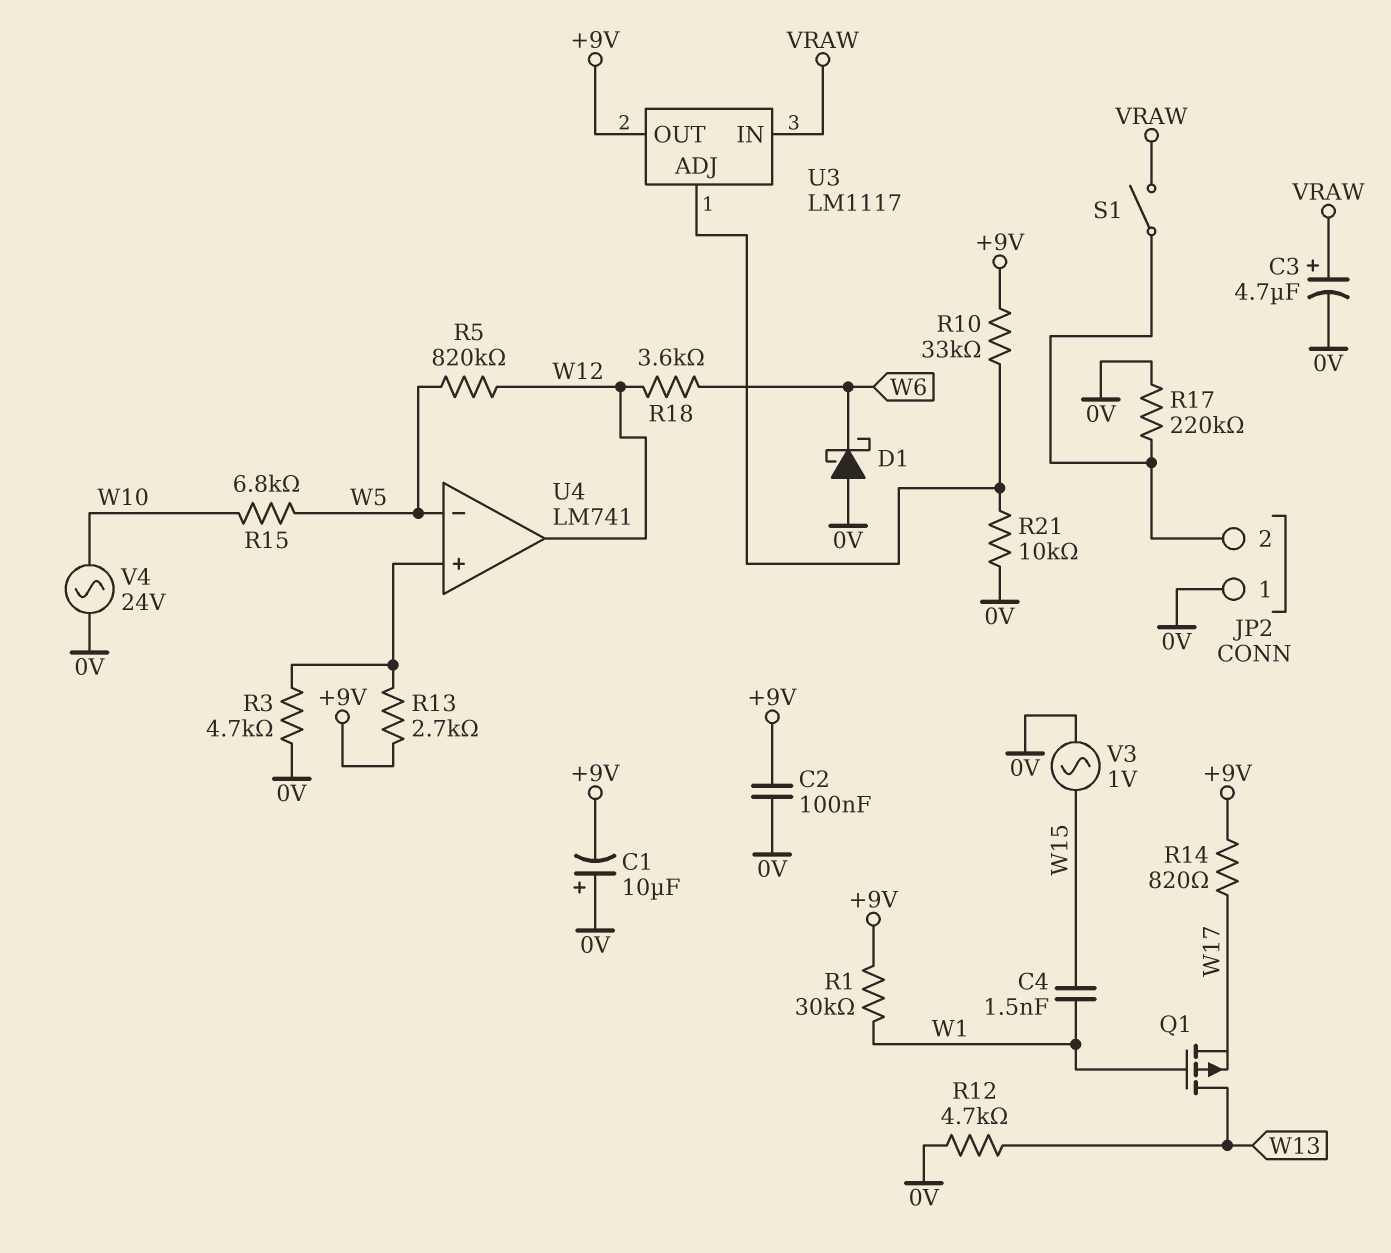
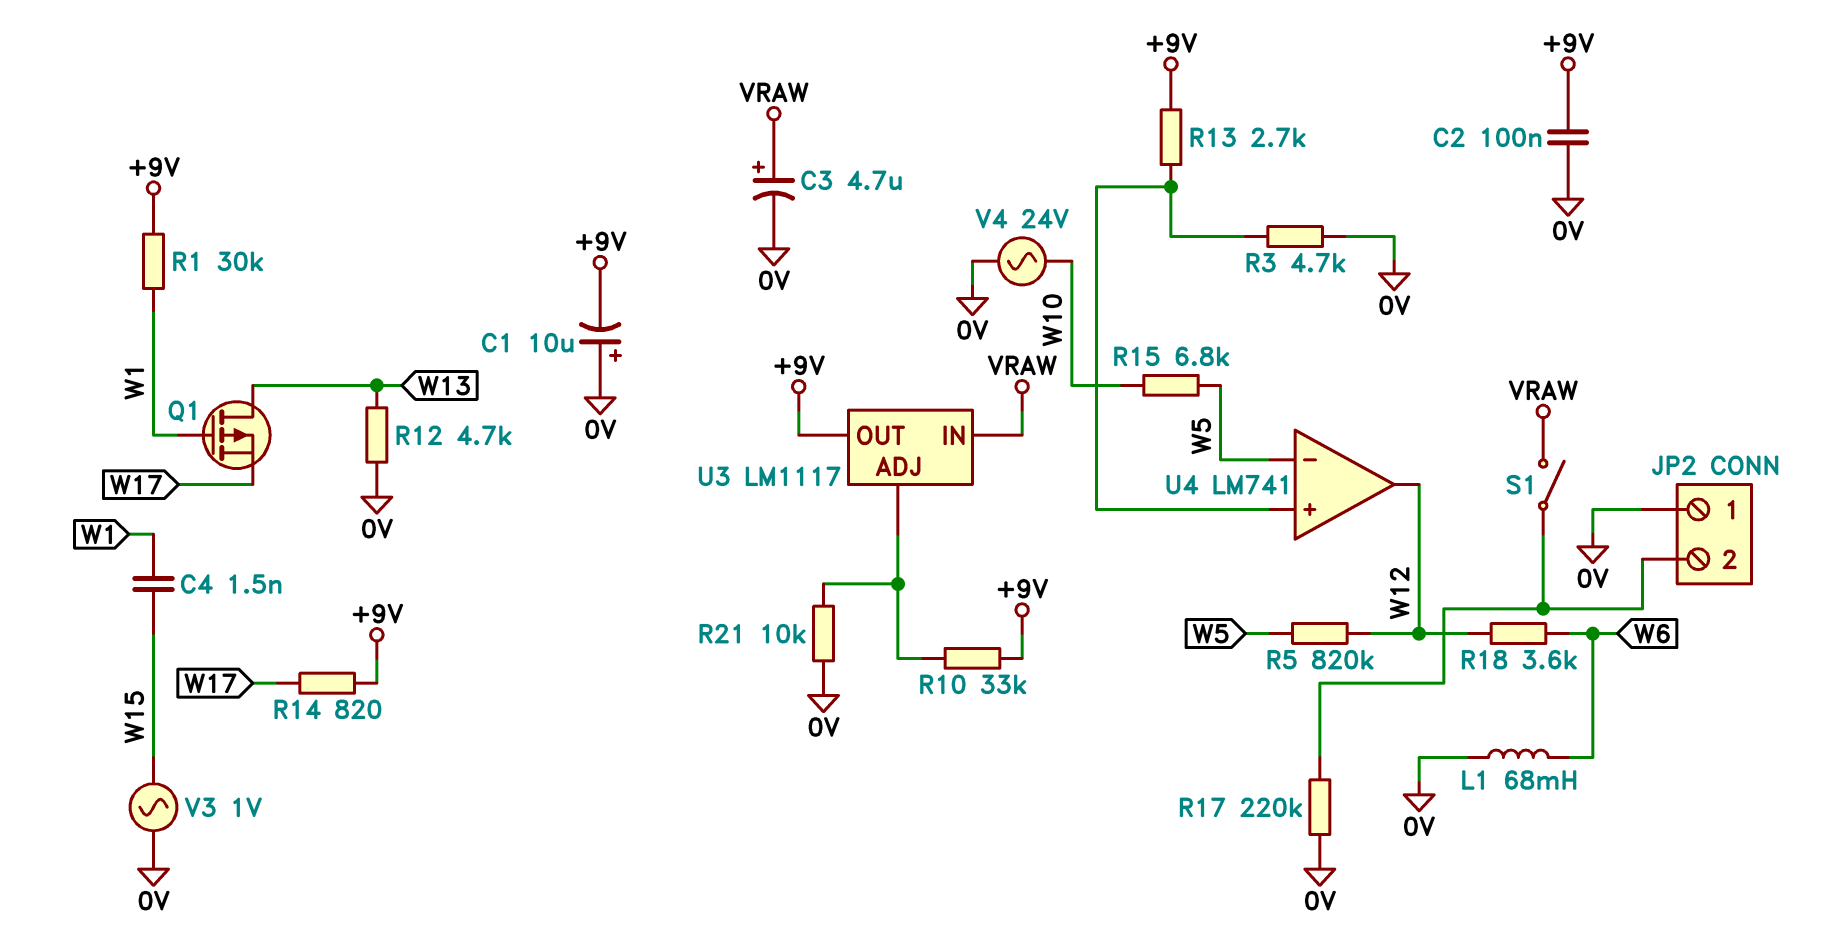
D1: schottky (A 0V, K W6) -> none
L1: none -> 68mH (0V, W6)

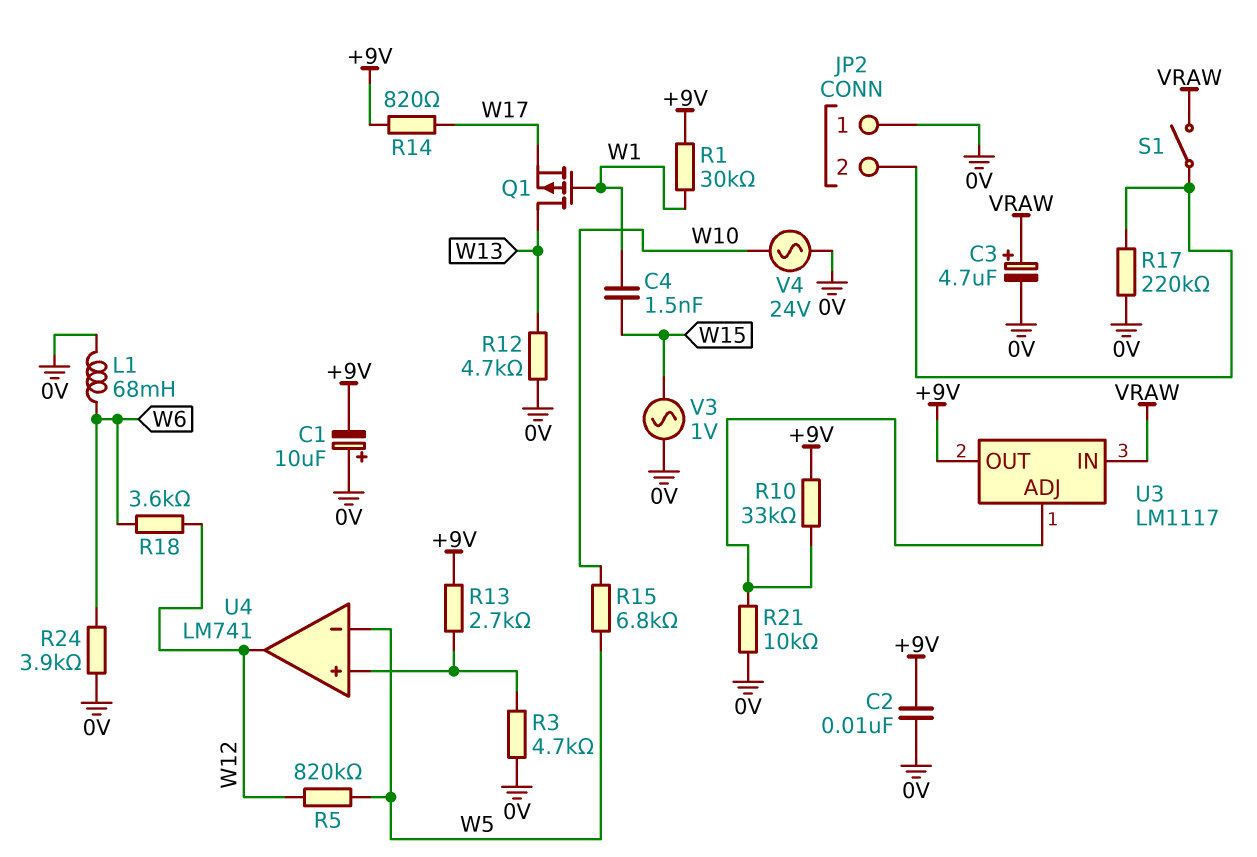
C2: 100nF (+9V, 0V) -> 10nF (+9V, 0V)
R24: none -> 3.9k (0V, W6)

